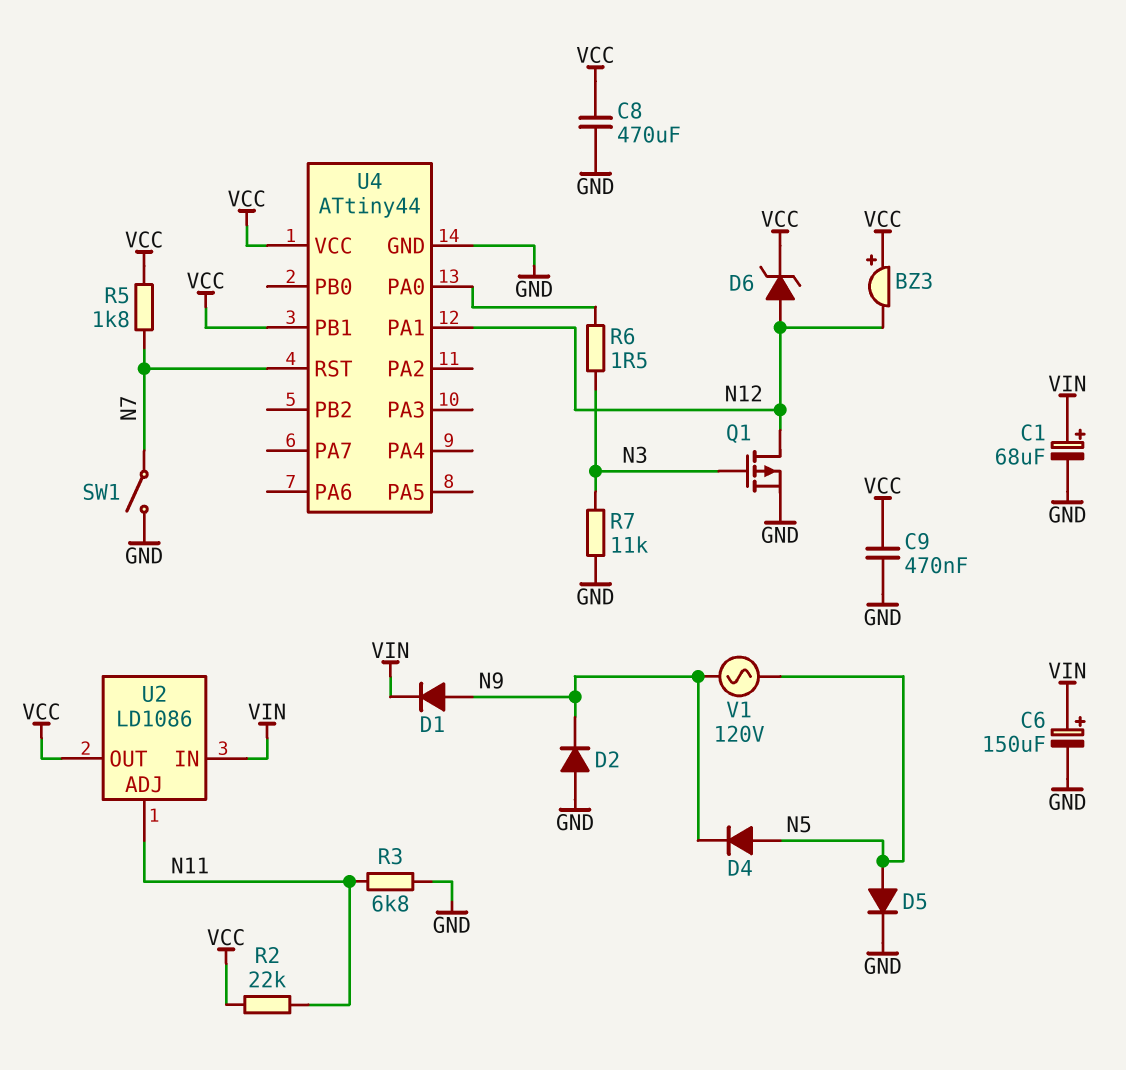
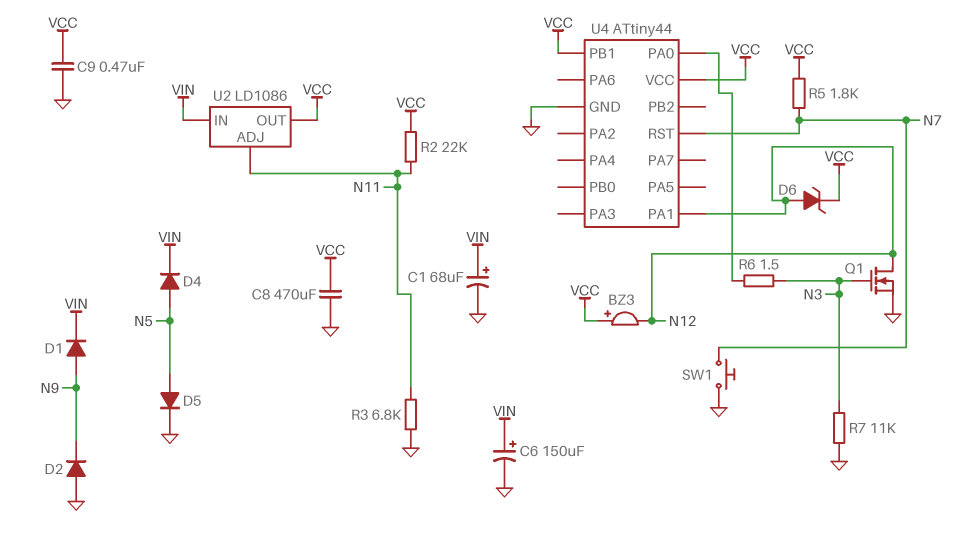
D4: diode (A N5, K N9) -> diode (A N5, K VIN)
Q1: PMOS (G N3, D N12, S GND) -> NMOS (G N3, D N12, S GND)
SW1: switch (GND, N7) -> button (GND, N7)
V1: AC 120V (N5, N9) -> none

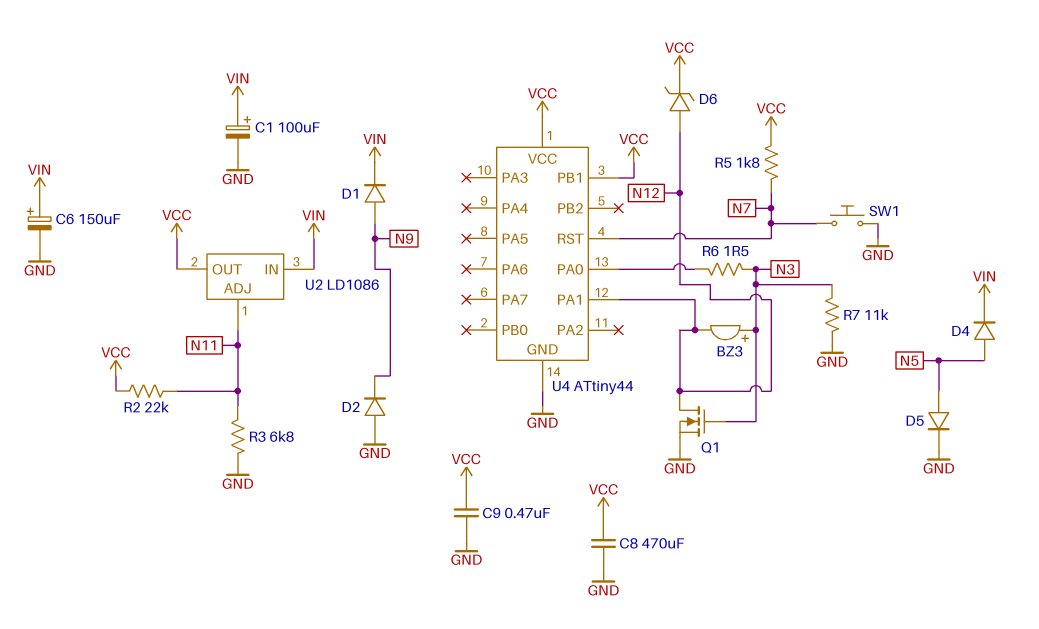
BZ3: buzzer (plus VCC, minus N12) -> buzzer (plus N3, minus N12)
C1: 68uF (plus VIN, minus GND) -> 100uF (plus VIN, minus GND)

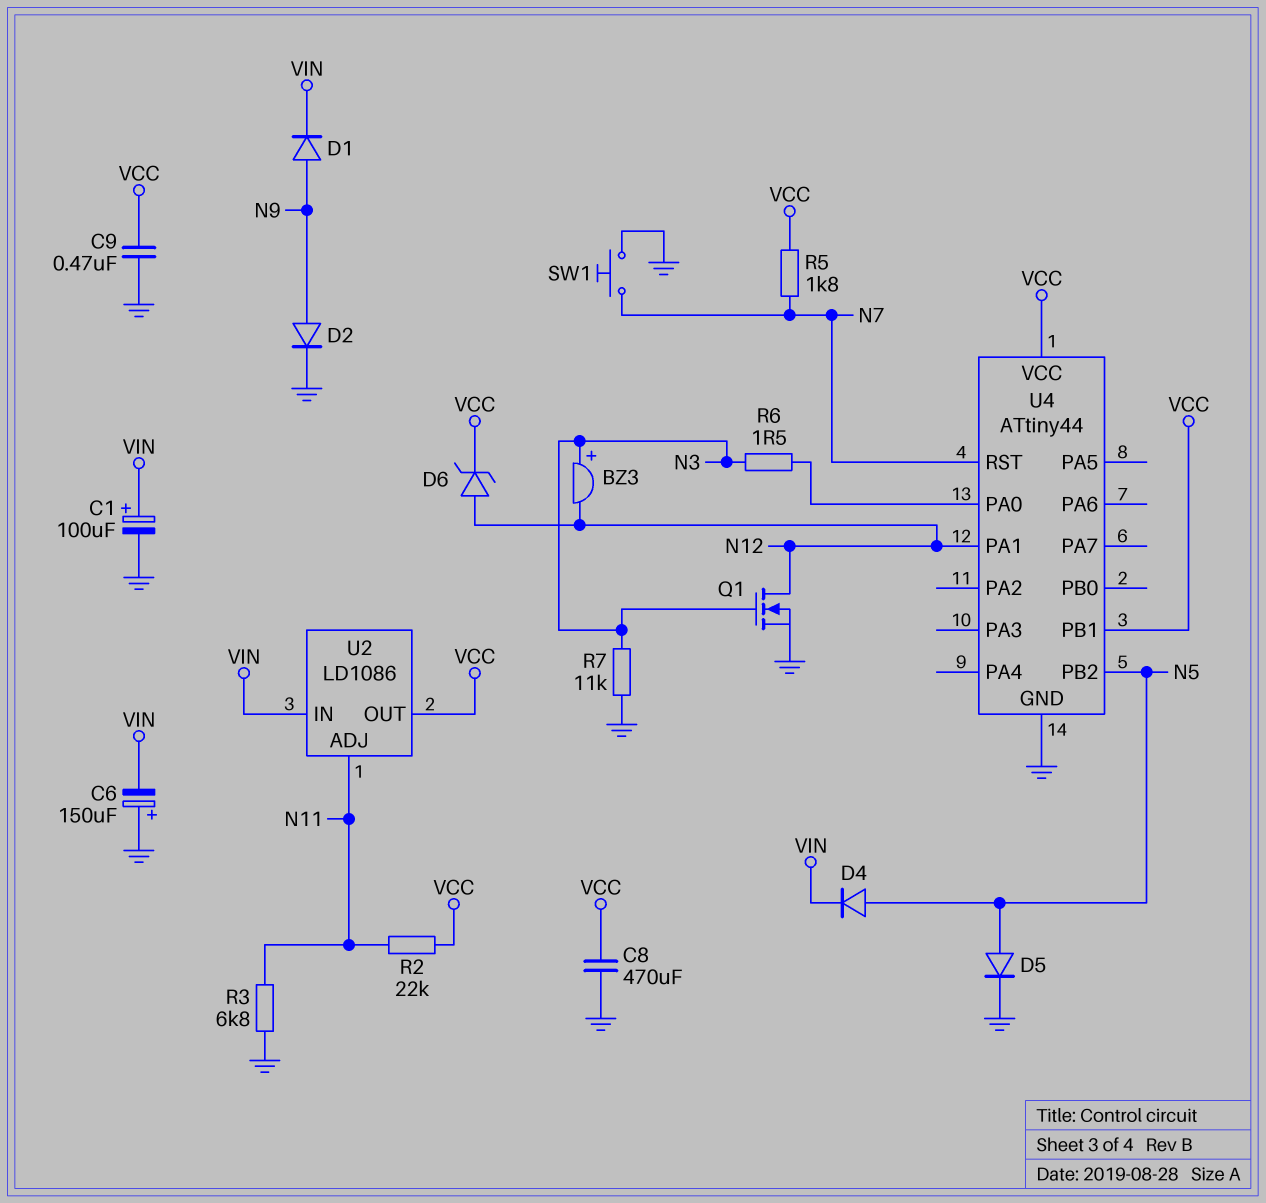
C6: 150uF (plus VIN, minus GND) -> 150uF (plus GND, minus VIN)
D2: diode (A GND, K N9) -> diode (A N9, K GND)
U4 pin PB2: none -> N5

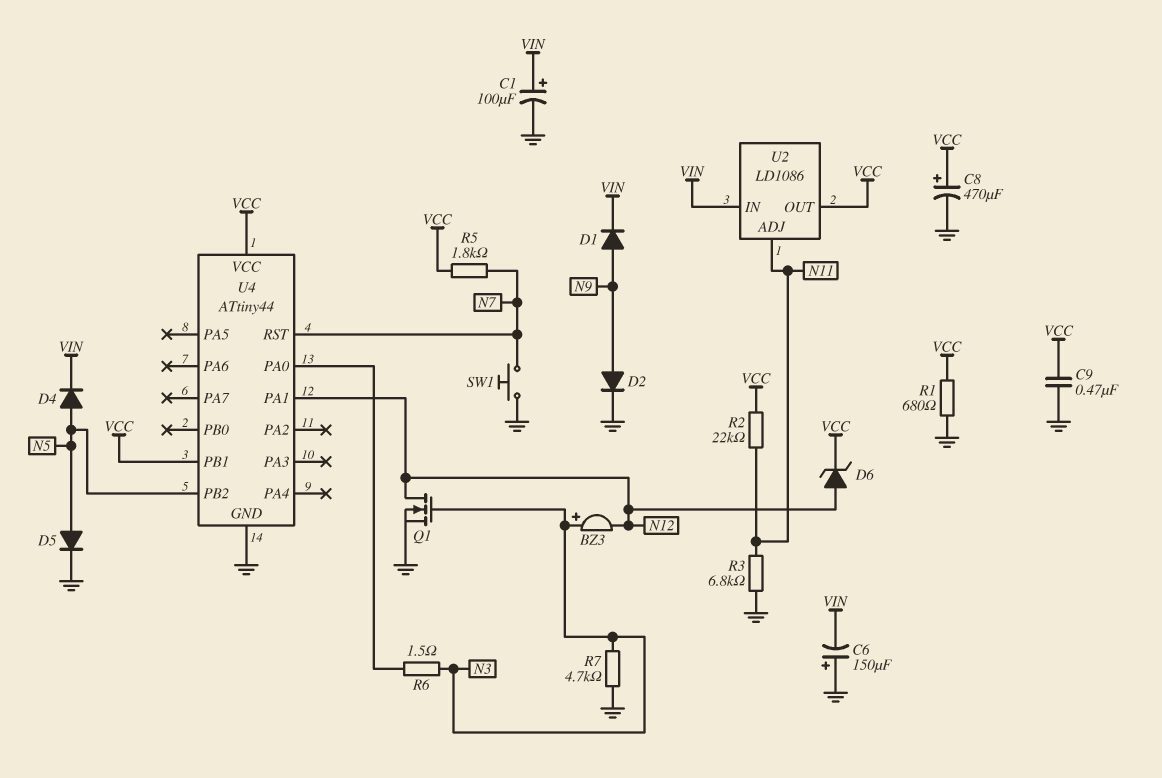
C8: 470uF (GND, VCC) -> 470uF (plus VCC, minus GND)
R1: none -> 680 (GND, VCC)
R7: 11k (GND, N3) -> 4.7k (GND, N3)

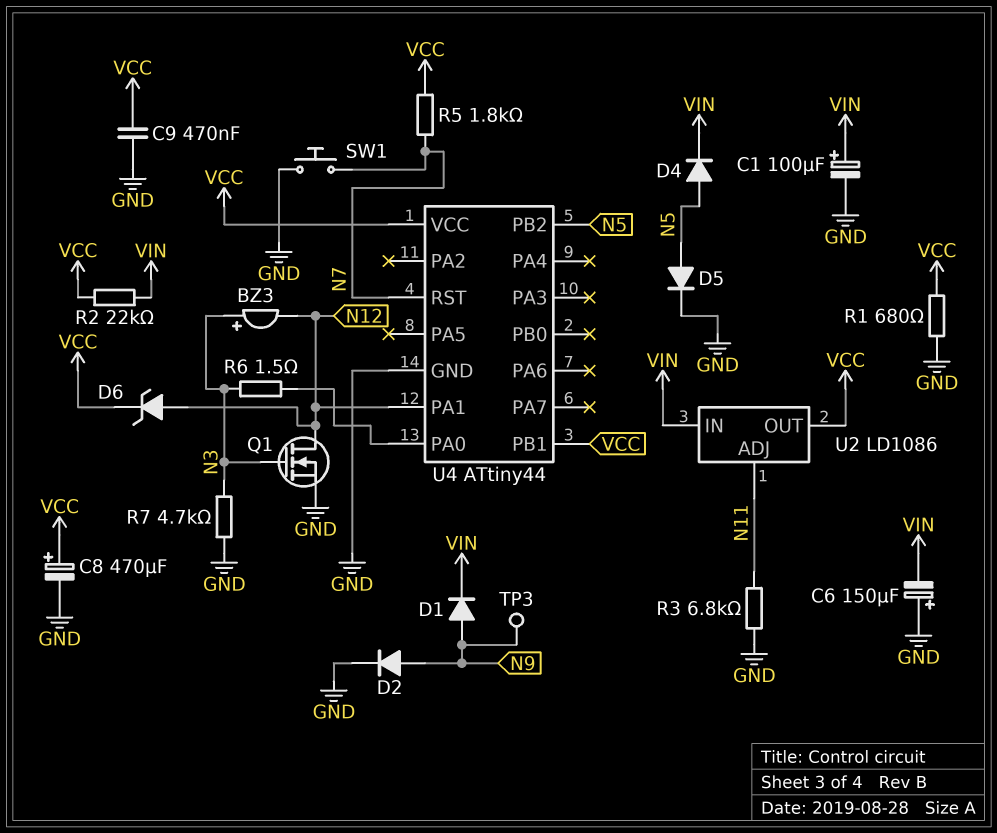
R2: 22k (N11, VCC) -> 22k (VCC, VIN)
TP3: none -> test point (N9)

